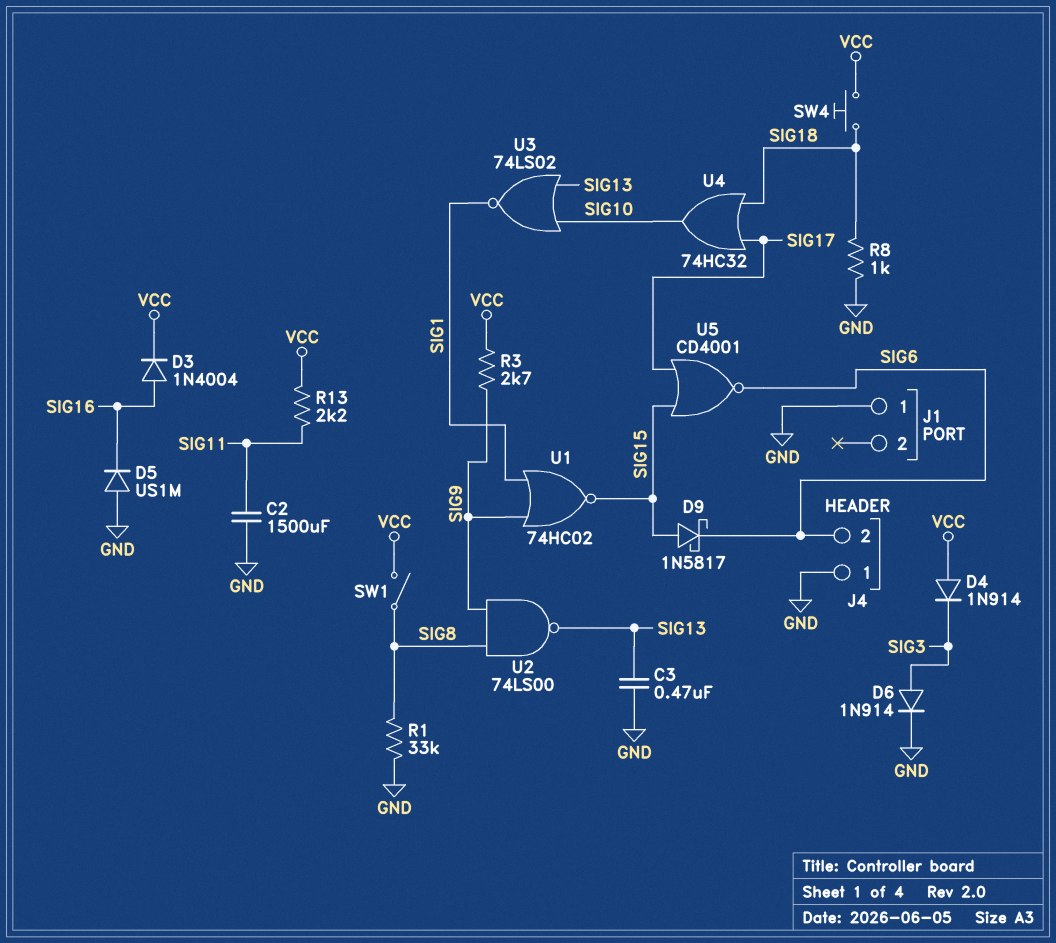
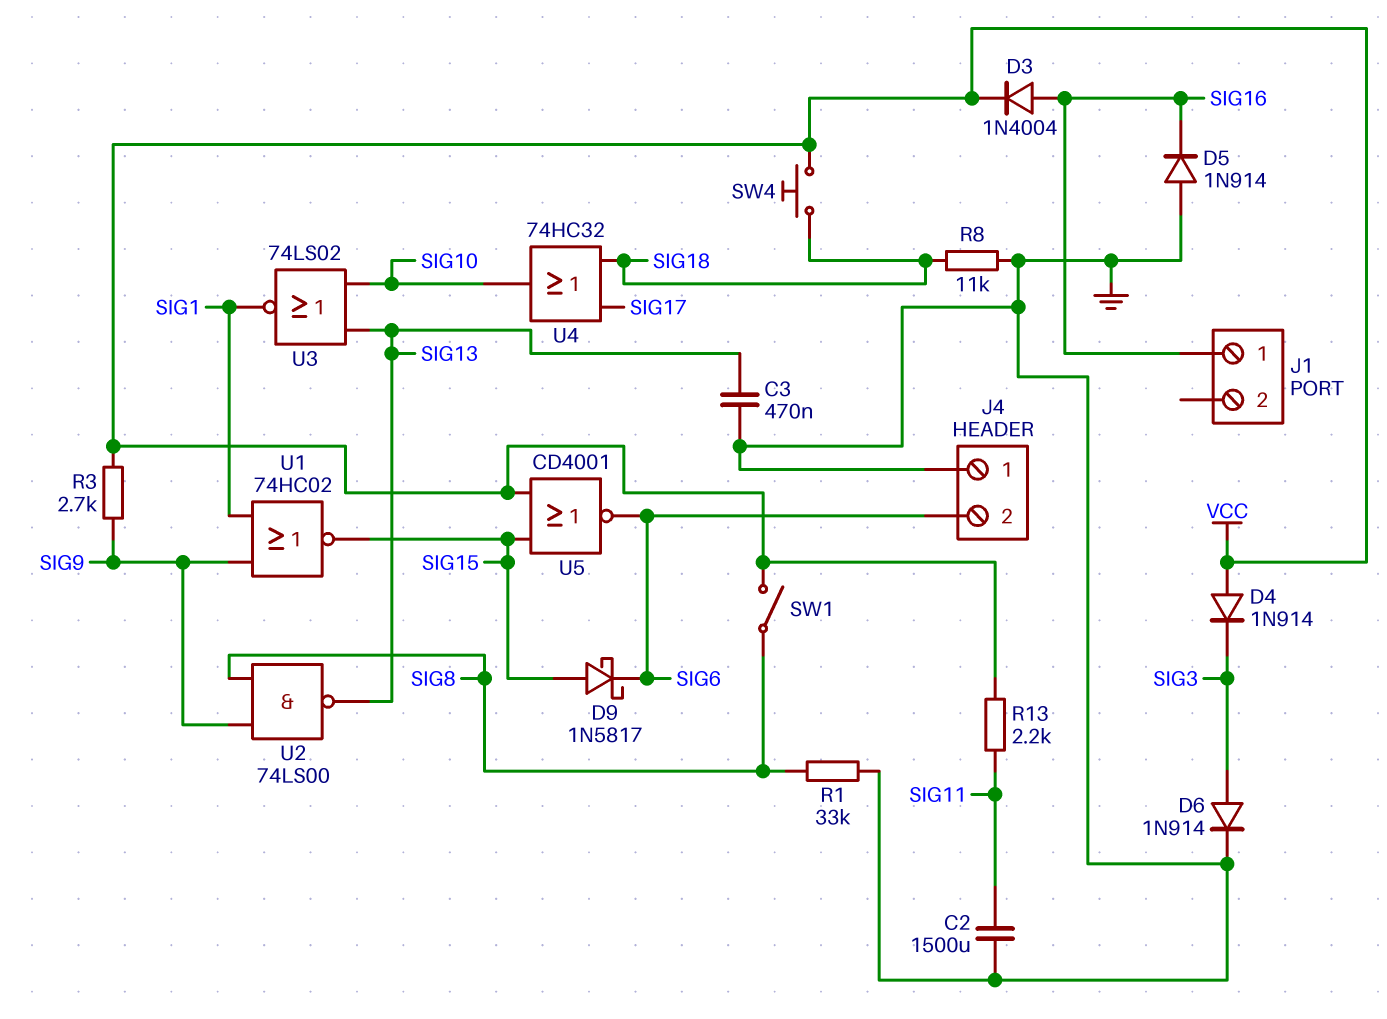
D5: diode US1M (A GND, K SIG16) -> diode 1N914 (A GND, K SIG16)
J1 pin 1: GND -> SIG16
R8: 1k (GND, SIG18) -> 11k (GND, SIG18)
U5: NOR CD4001 (in SIG15, in SIG17, out SIG6) -> NOR CD4001 (in SIG15, in VCC, out SIG6)

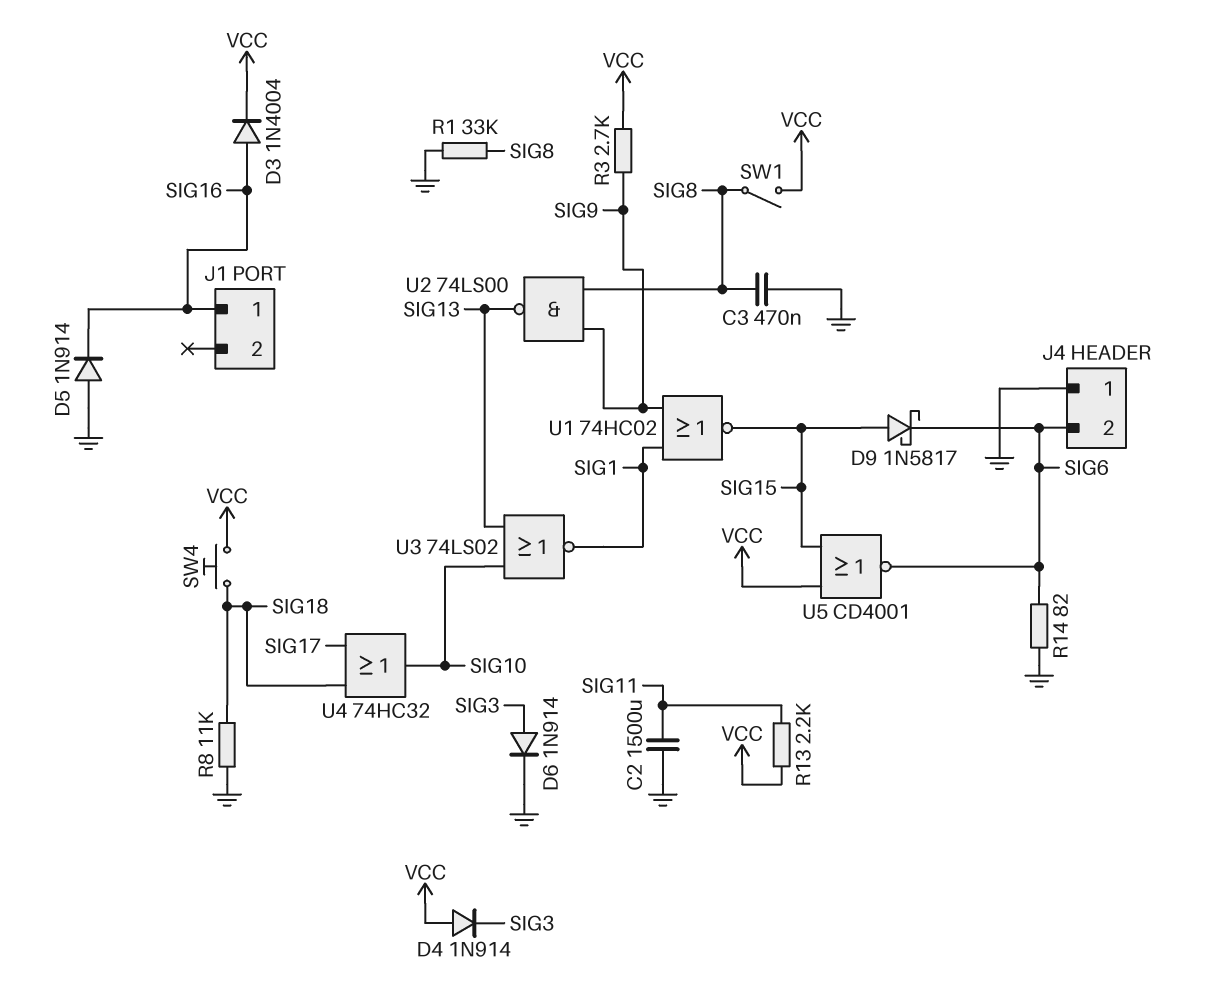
C3: 470nF (GND, SIG13) -> 470nF (GND, SIG8)
R14: none -> 82 (GND, SIG6)

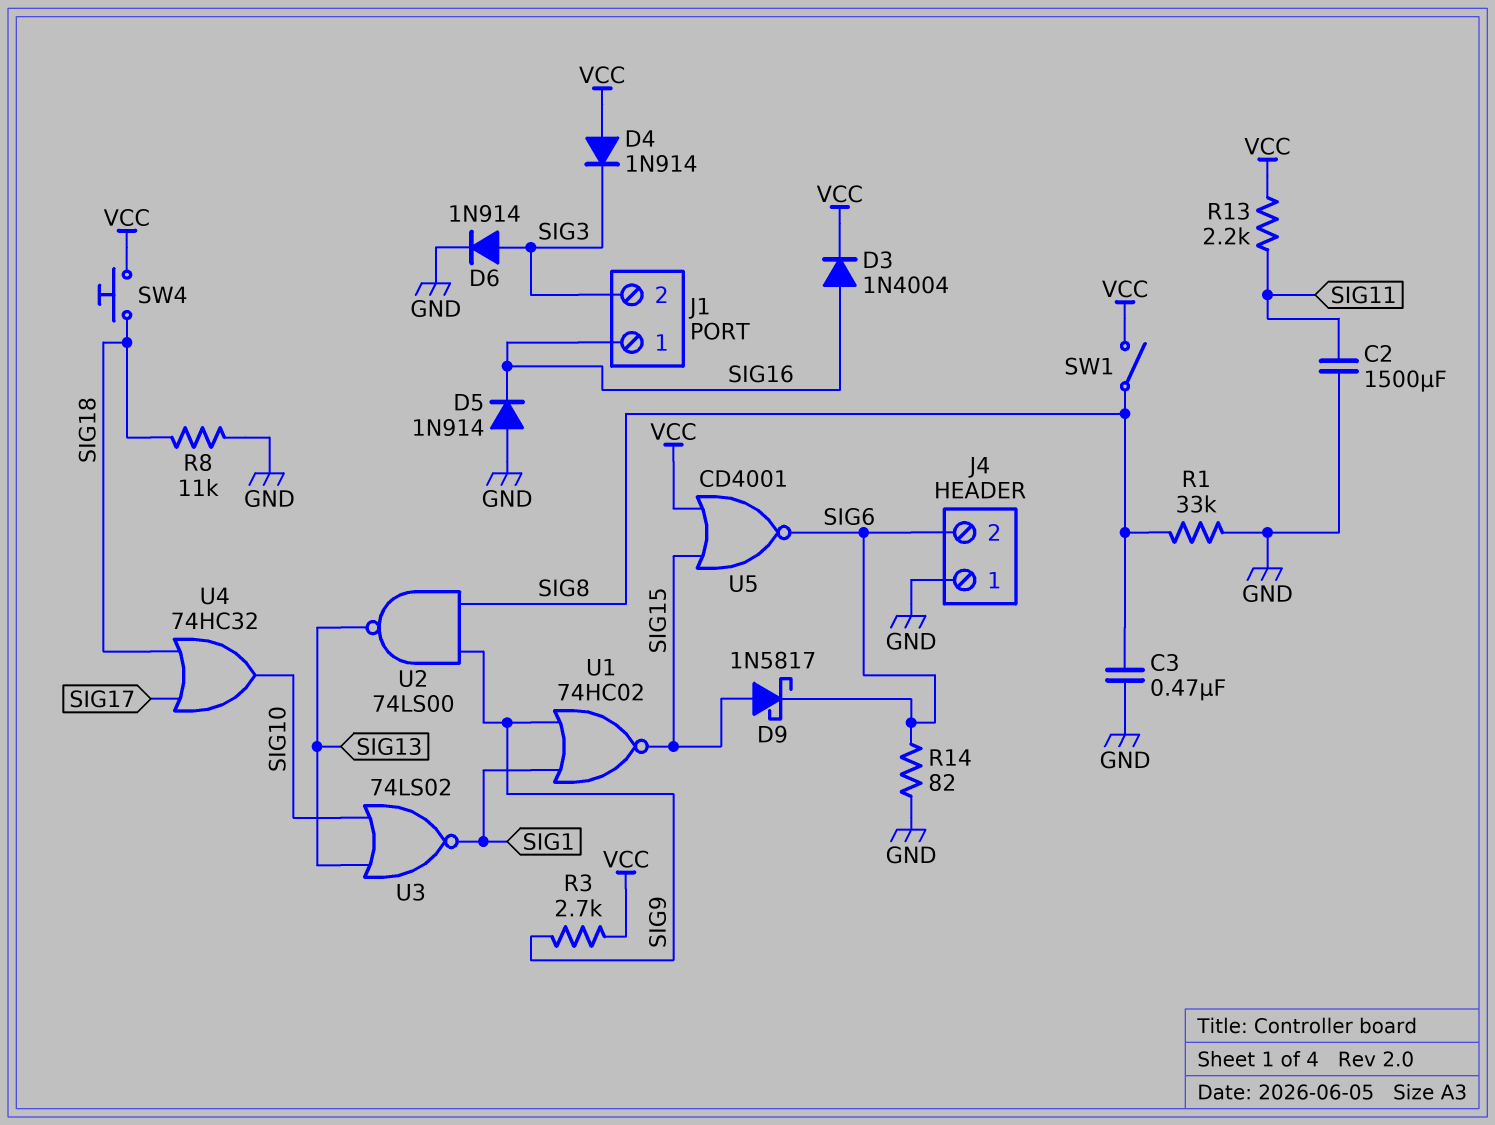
J1 pin 2: none -> SIG3

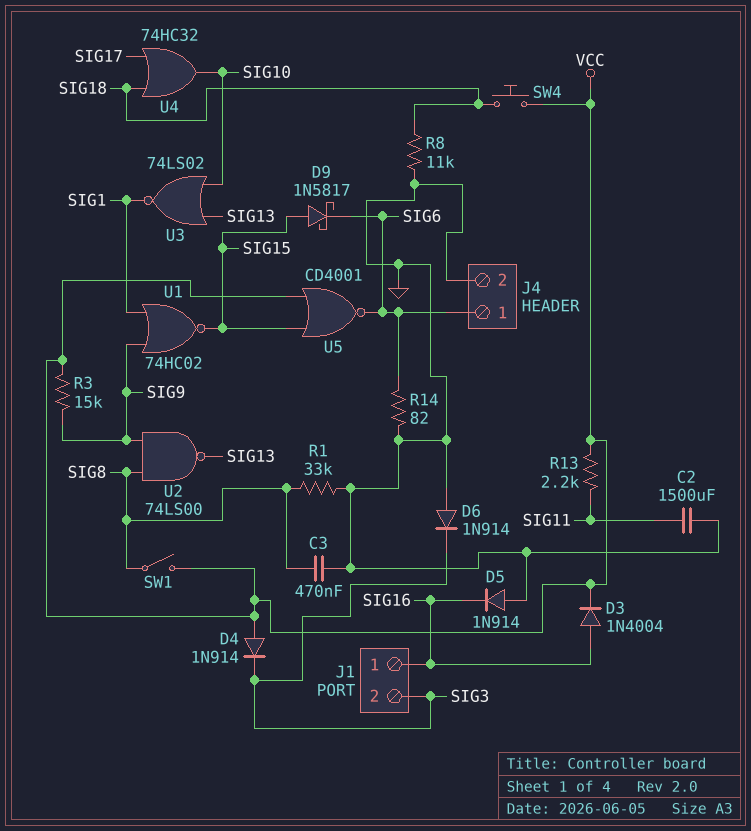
D6: diode 1N914 (A SIG3, K GND) -> diode 1N914 (A GND, K SIG3)
J4 pin 1: GND -> SIG6
J4 pin 2: SIG6 -> GND
R3: 2.7k (SIG9, VCC) -> 15k (SIG9, VCC)

